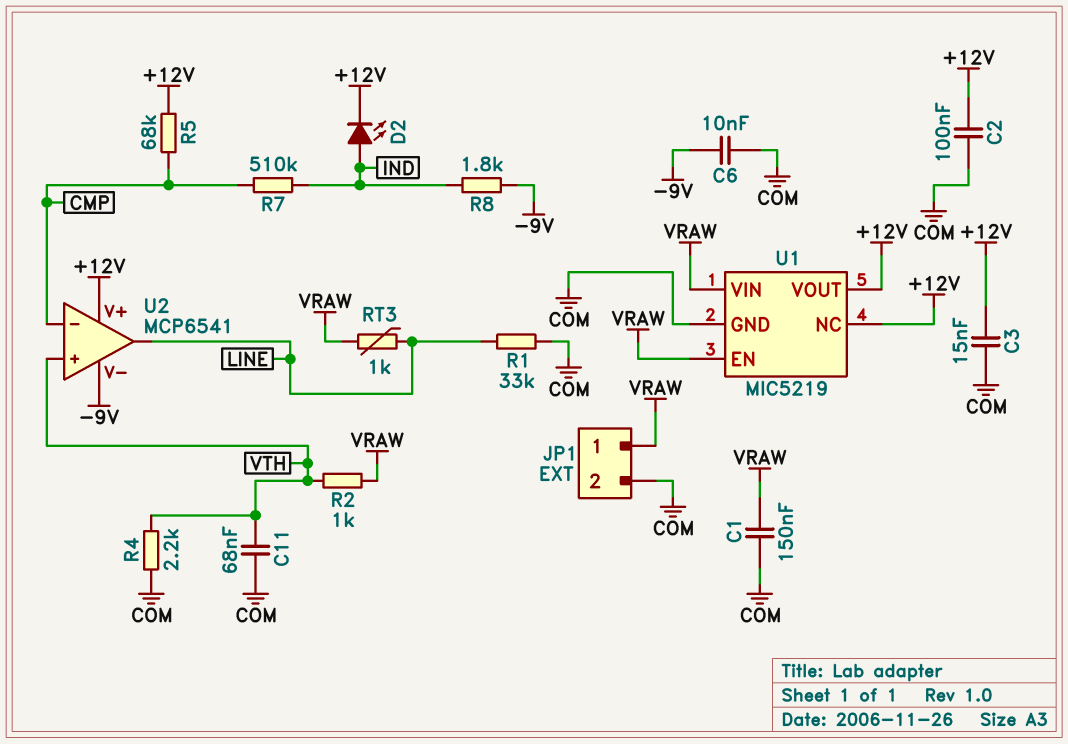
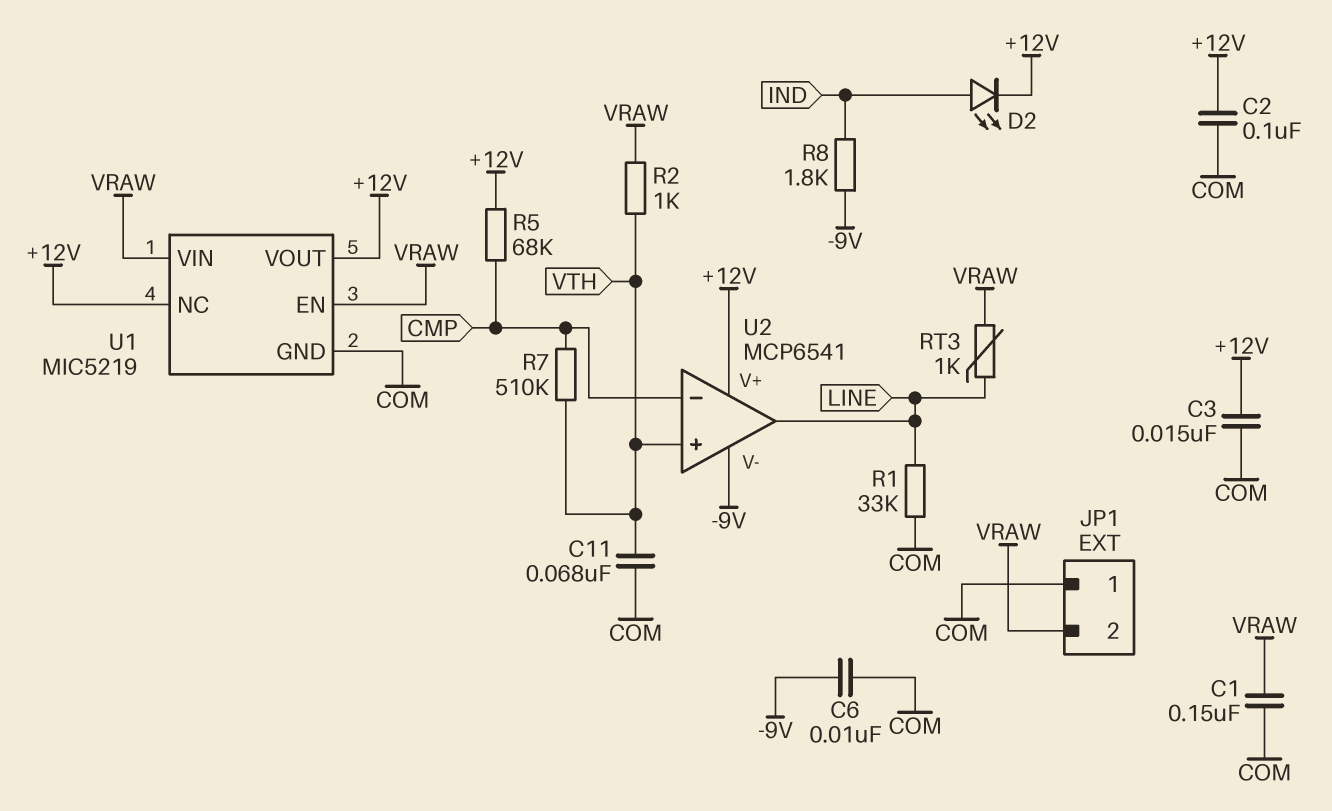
JP1 pin 1: VRAW -> COM
JP1 pin 2: COM -> VRAW
R4: 2.2k (COM, VTH) -> none
R7: 510k (CMP, IND) -> 510k (CMP, VTH)

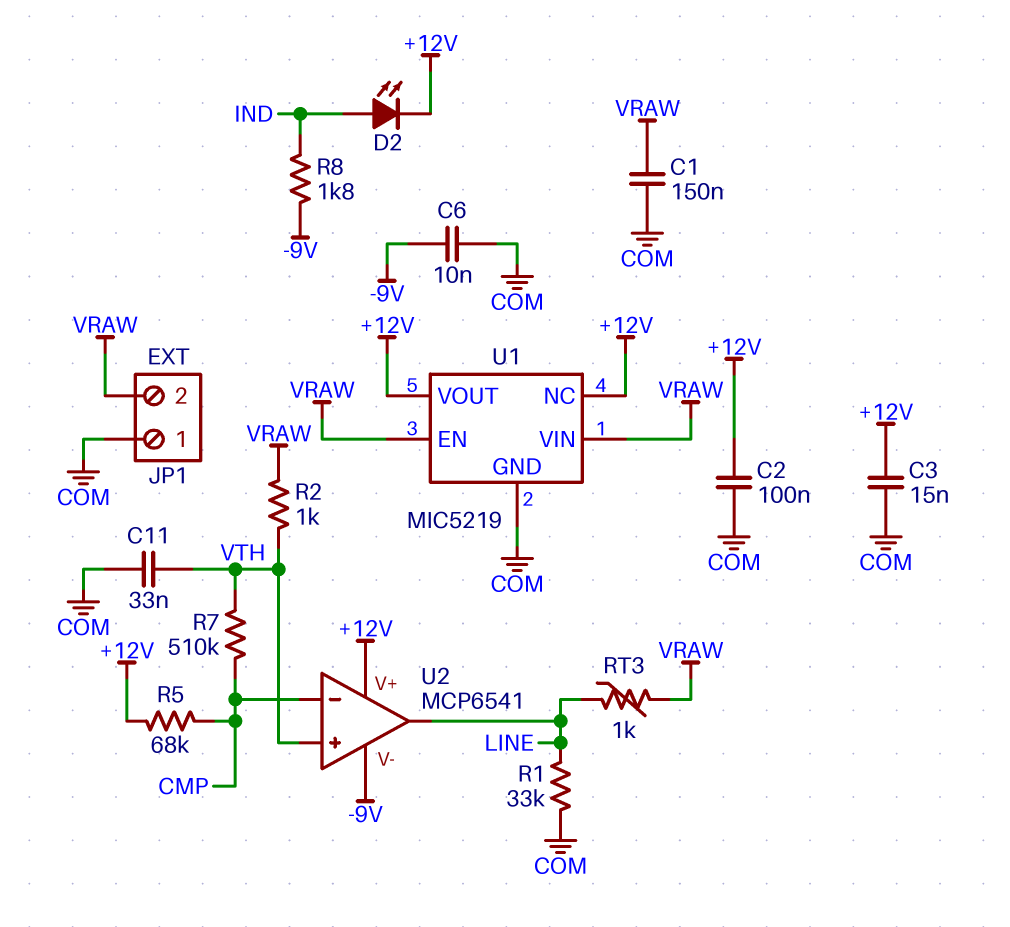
C11: 68nF (COM, VTH) -> 33nF (COM, VTH)

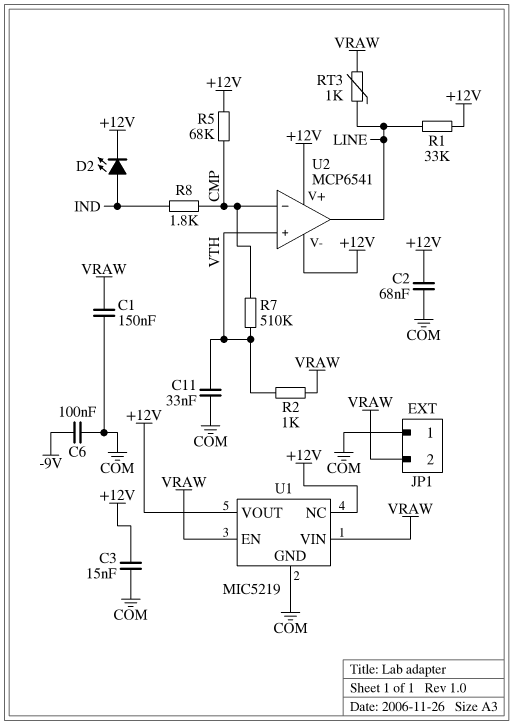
C2: 100nF (+12V, COM) -> 68nF (+12V, COM)
C6: 10nF (-9V, COM) -> 100nF (-9V, COM)
R1: 33k (COM, LINE) -> 33k (+12V, LINE)
R8: 1.8k (-9V, IND) -> 1.8k (CMP, IND)
U2 pin V-: -9V -> +12V

